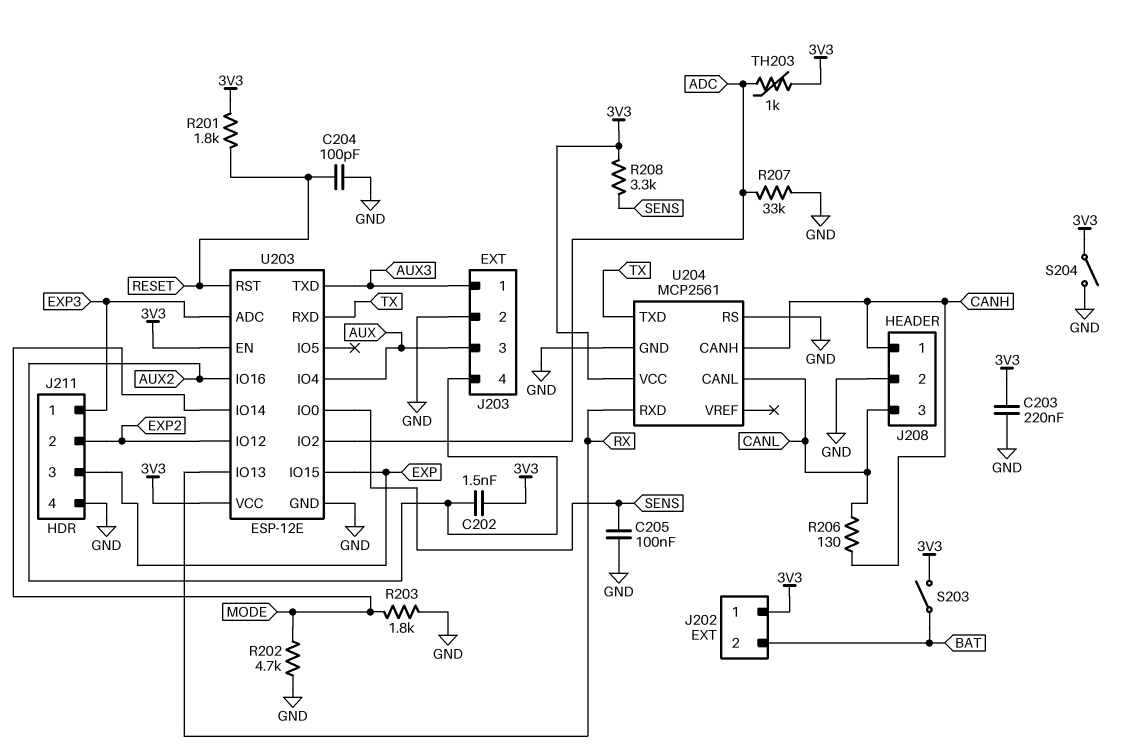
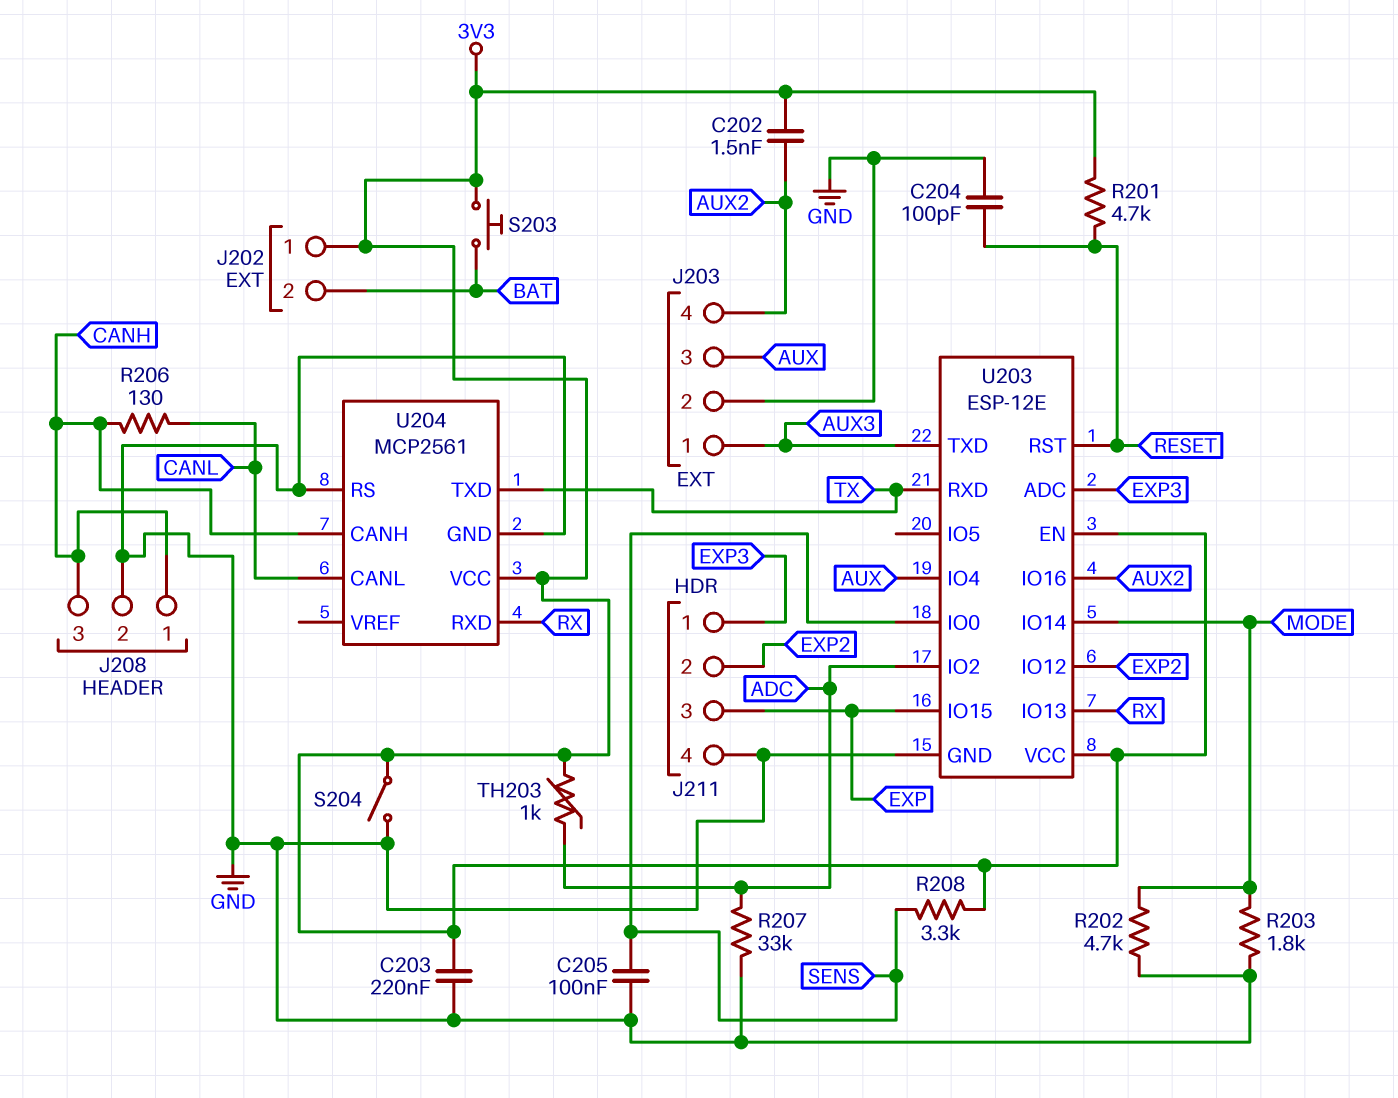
J208 pin 3: CANL -> CANH
R201: 1.8k (3V3, RESET) -> 4.7k (3V3, RESET)
S203: switch (3V3, BAT) -> button (3V3, BAT)

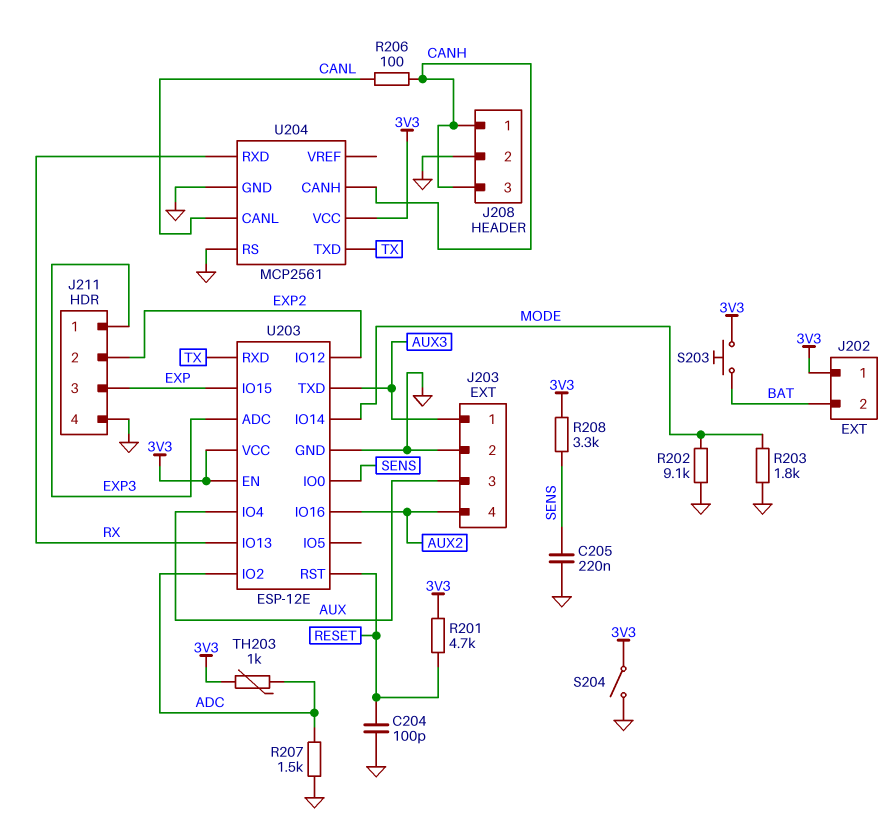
C202: 1.5nF (3V3, AUX2) -> none
C203: 220nF (3V3, GND) -> none
C205: 100nF (GND, SENS) -> 220nF (GND, SENS)
R202: 4.7k (GND, MODE) -> 9.1k (GND, MODE)
R206: 130 (CANH, CANL) -> 100 (CANH, CANL)
R207: 33k (ADC, GND) -> 1.5k (ADC, GND)

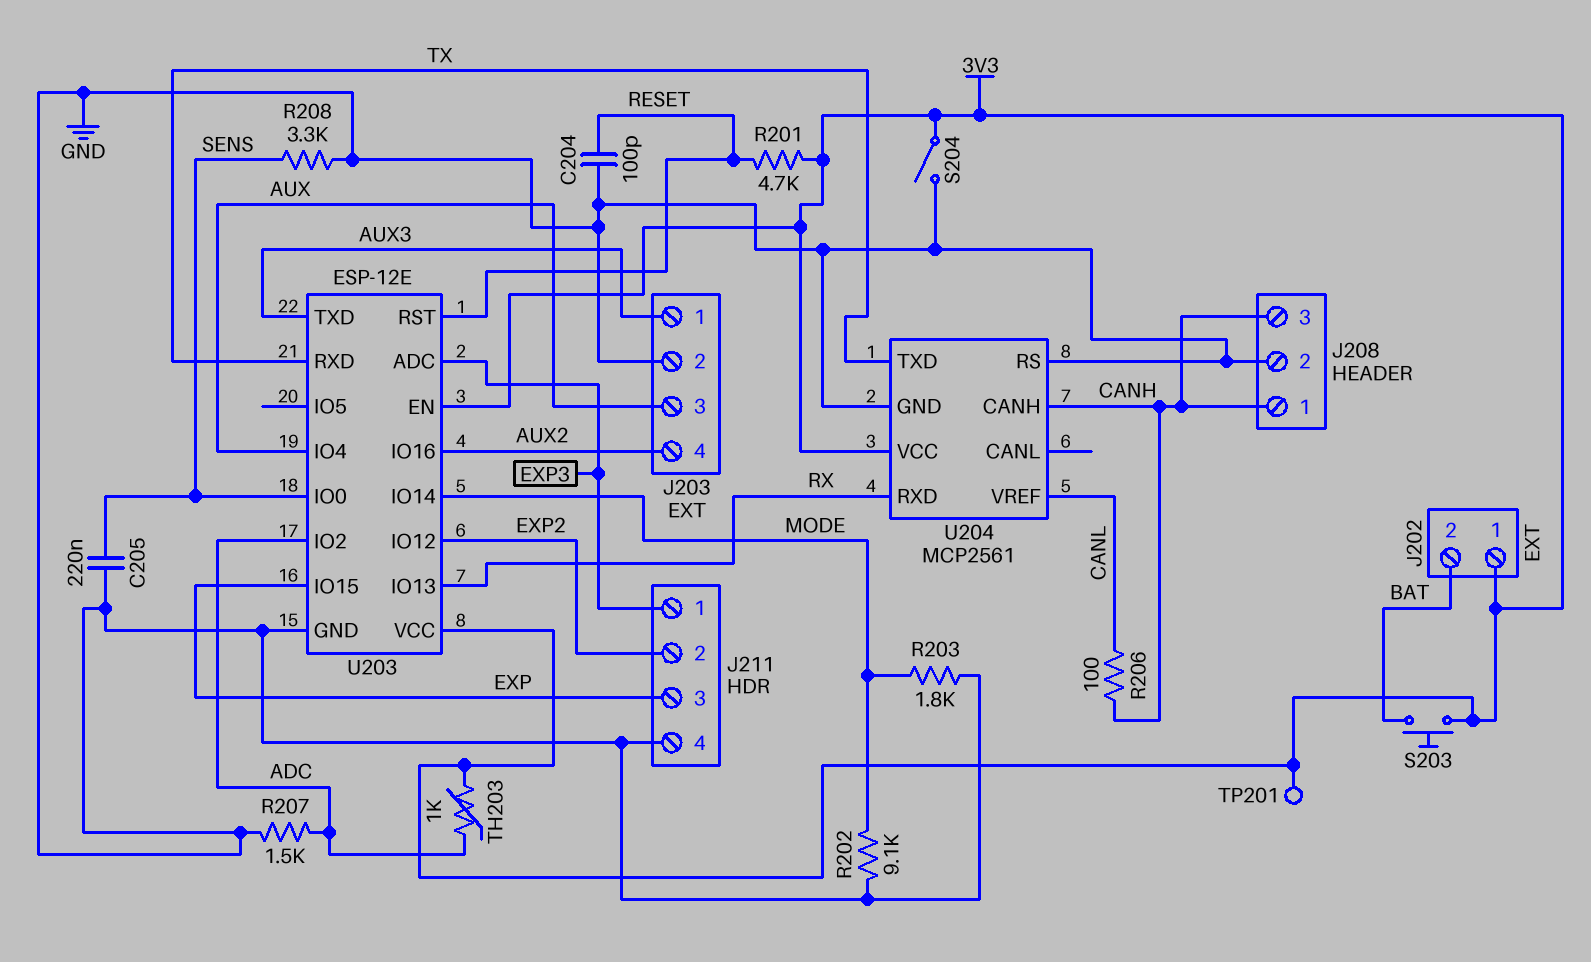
R208: 3.3k (3V3, SENS) -> 3.3k (GND, SENS)
TP201: none -> test point (3V3)
U204 pin CANL: CANL -> none
U204 pin VREF: none -> CANL

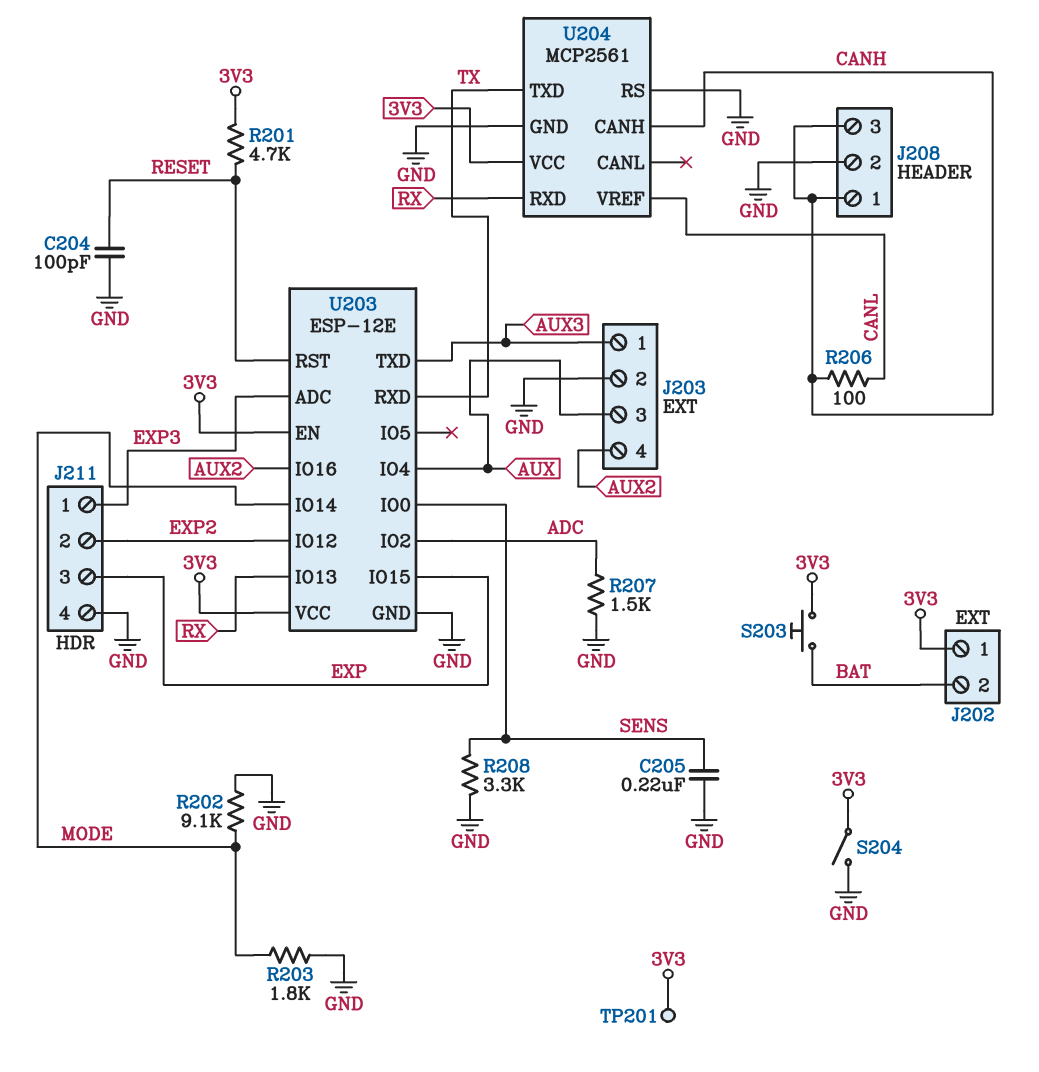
TH203: 1k (3V3, ADC) -> none

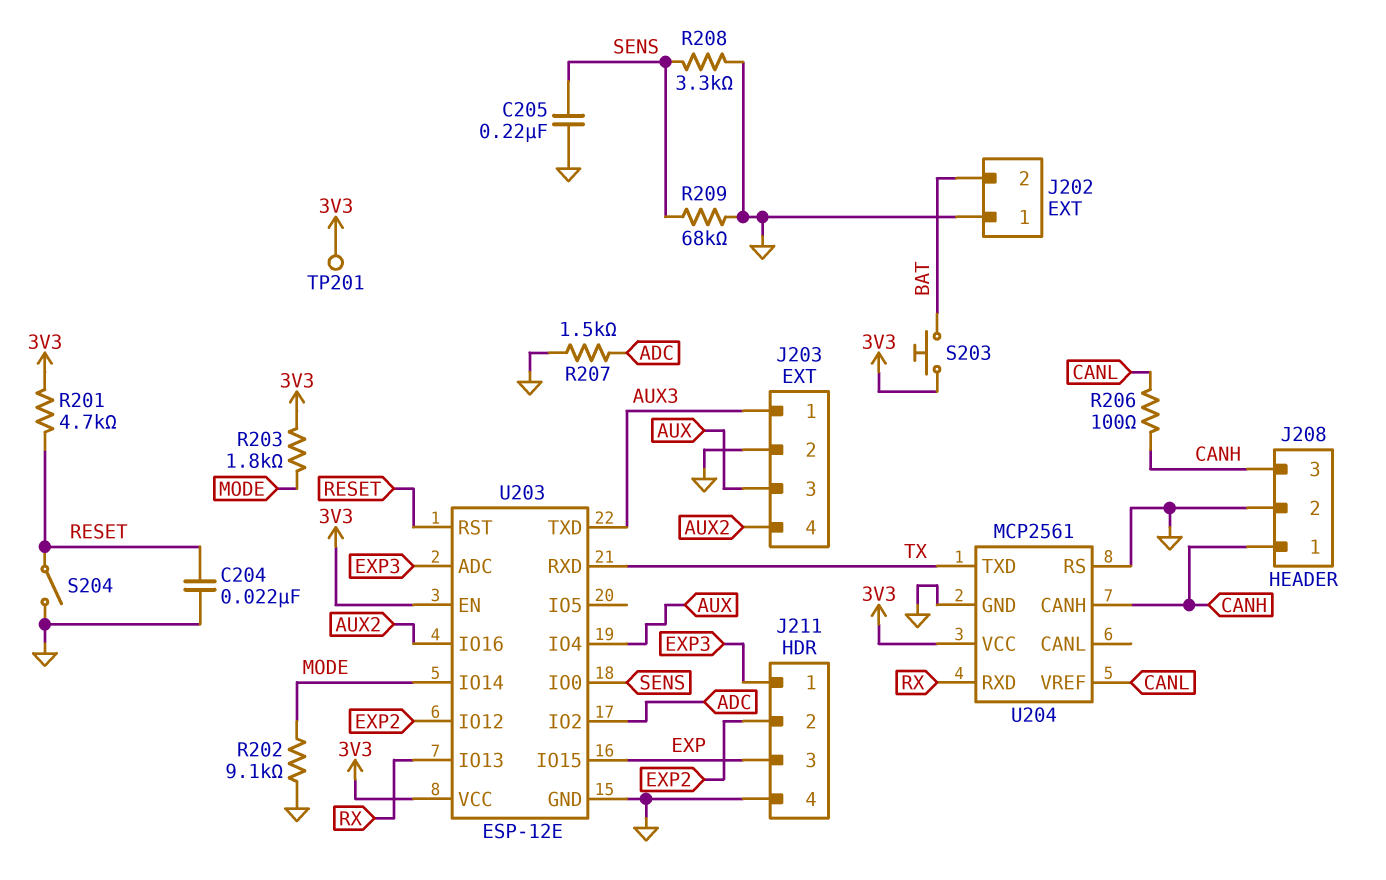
C204: 100pF (GND, RESET) -> 22nF (GND, RESET)
J202 pin 1: 3V3 -> GND
R203: 1.8k (GND, MODE) -> 1.8k (3V3, MODE)
R209: none -> 68k (GND, SENS)
S204: switch (3V3, GND) -> switch (GND, RESET)

